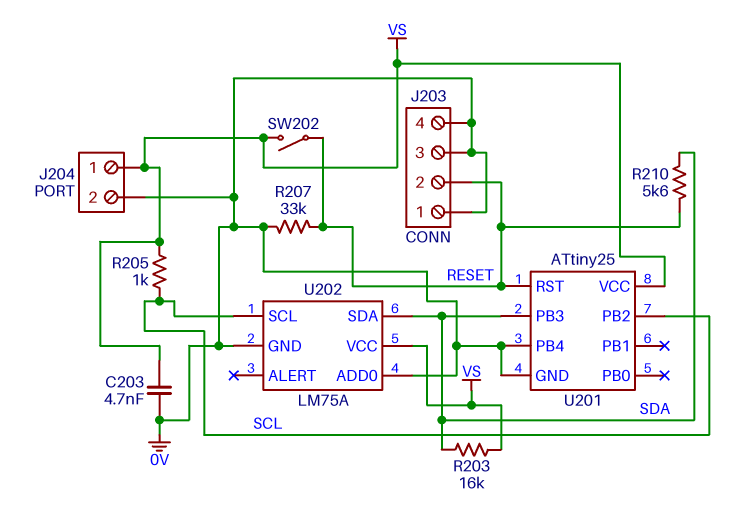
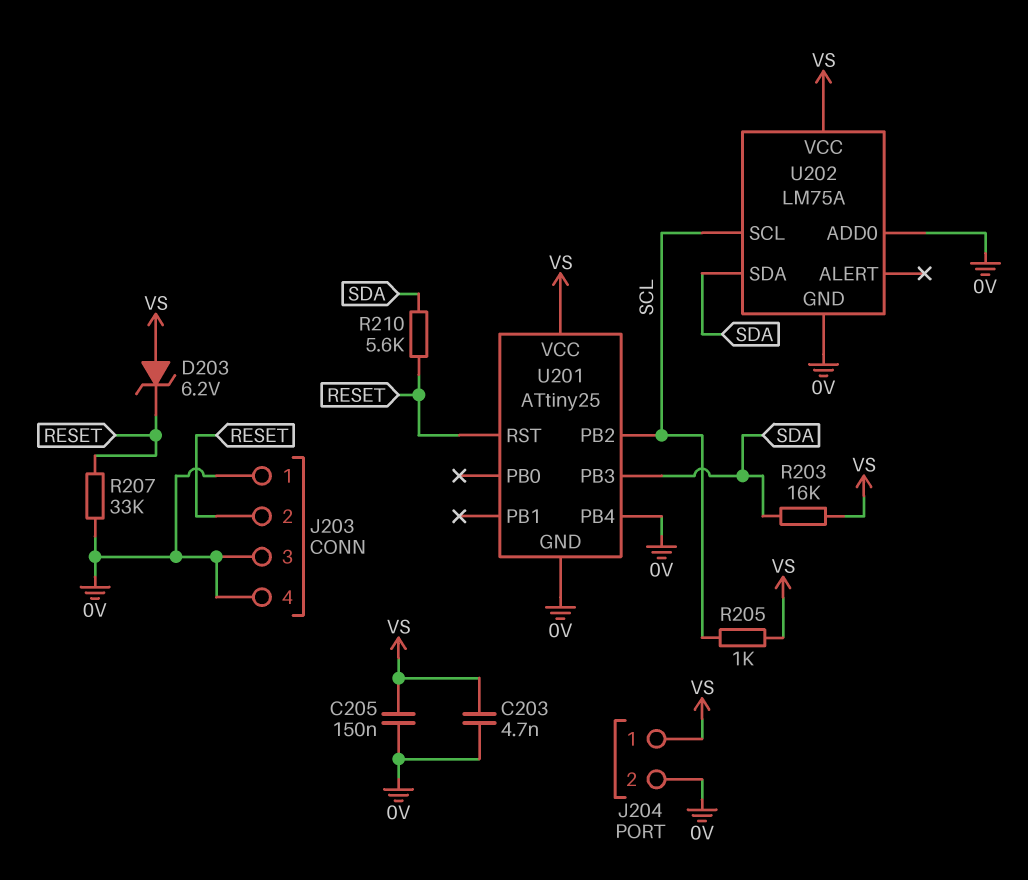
C205: none -> 150nF (0V, VS)
D203: none -> zener 6.2V (A VS, K RESET)
SW202: switch (RESET, VS) -> none

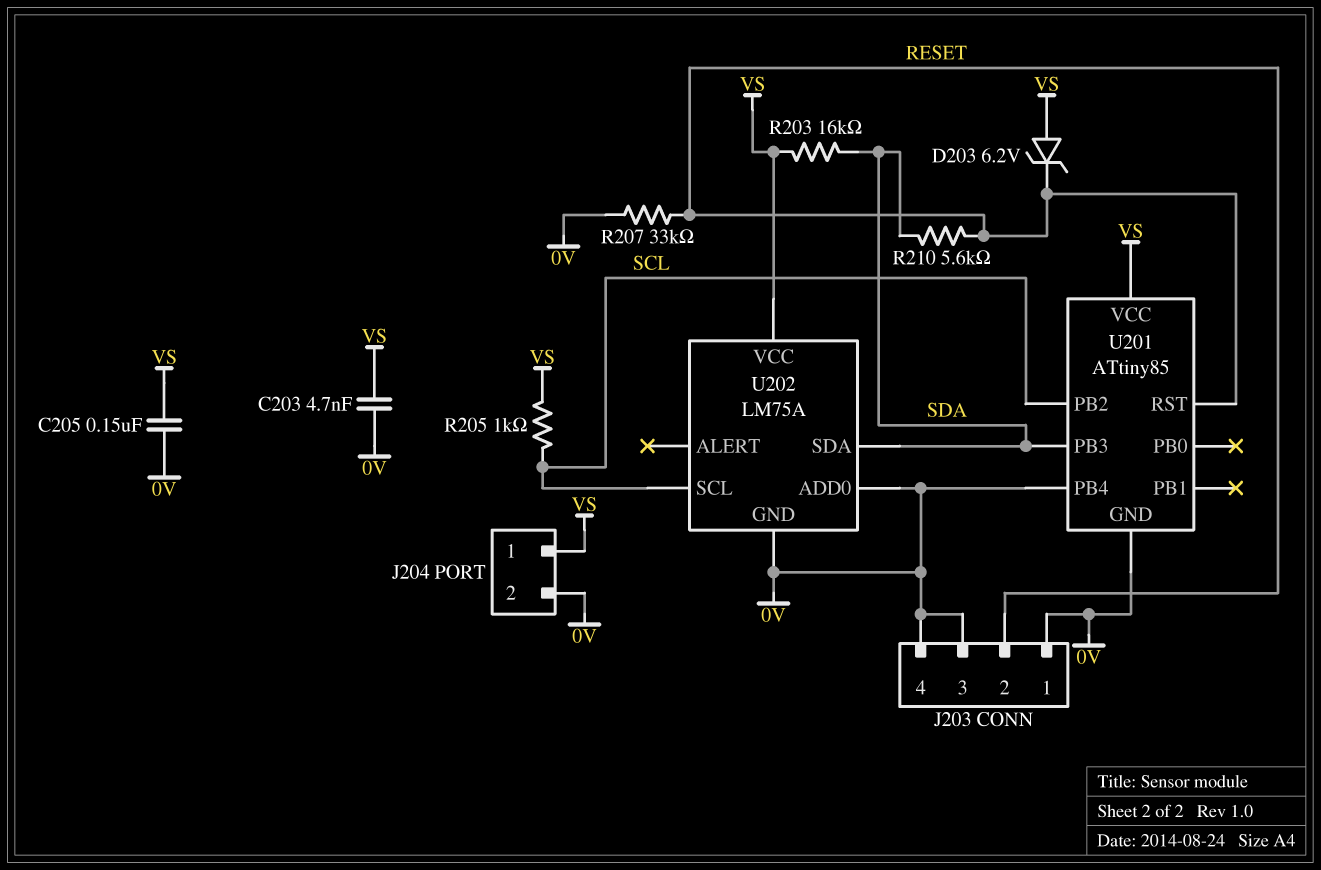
U201: ATtiny25 -> ATtiny85

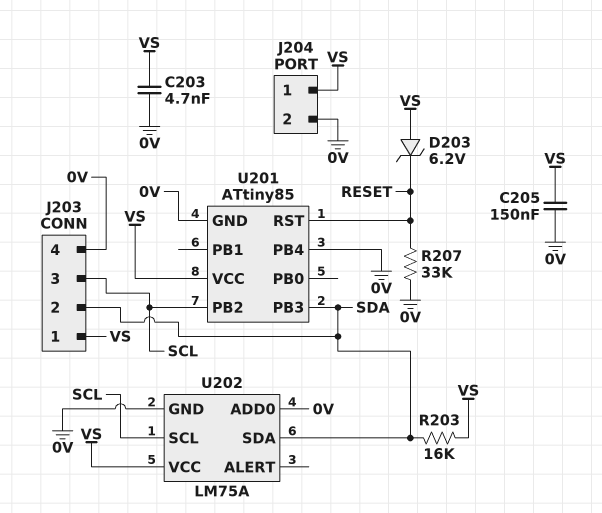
J203 pin 1: 0V -> VS
J203 pin 2: RESET -> SDA
J203 pin 3: 0V -> SCL
R205: 1k (SCL, VS) -> none
R210: 5.6k (RESET, SDA) -> none

